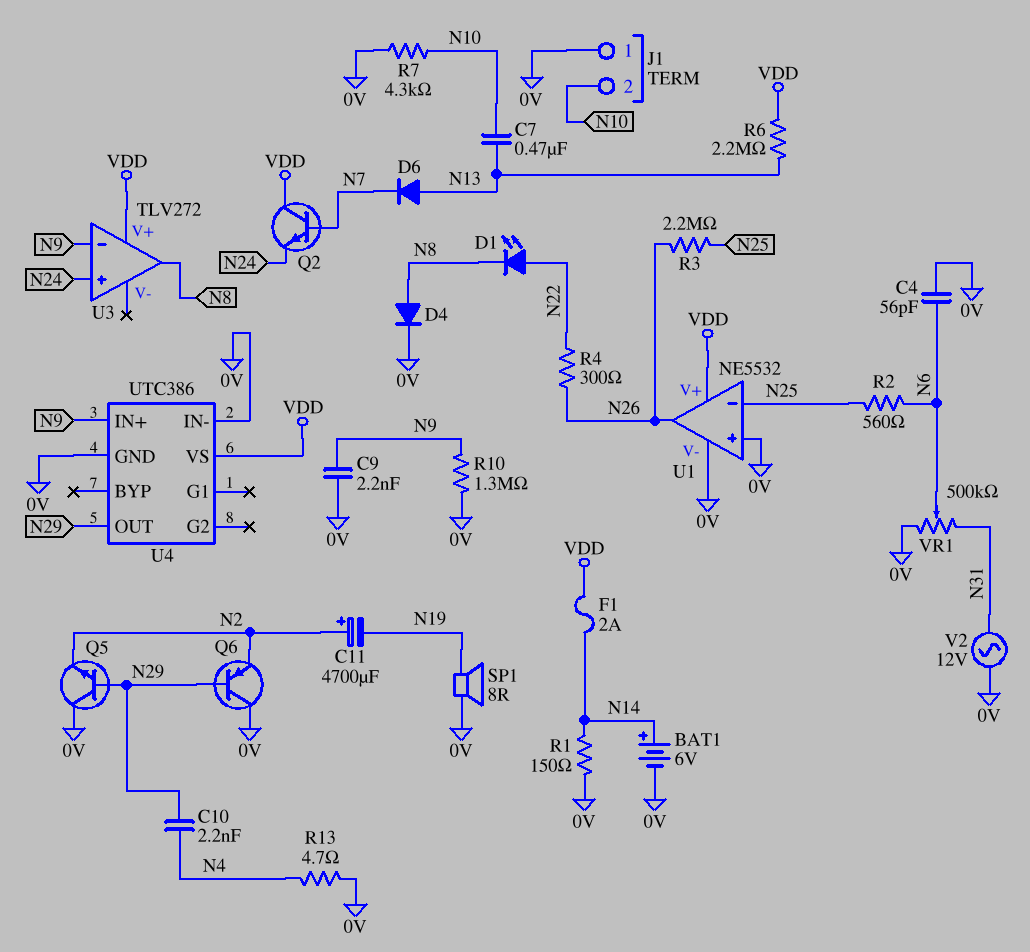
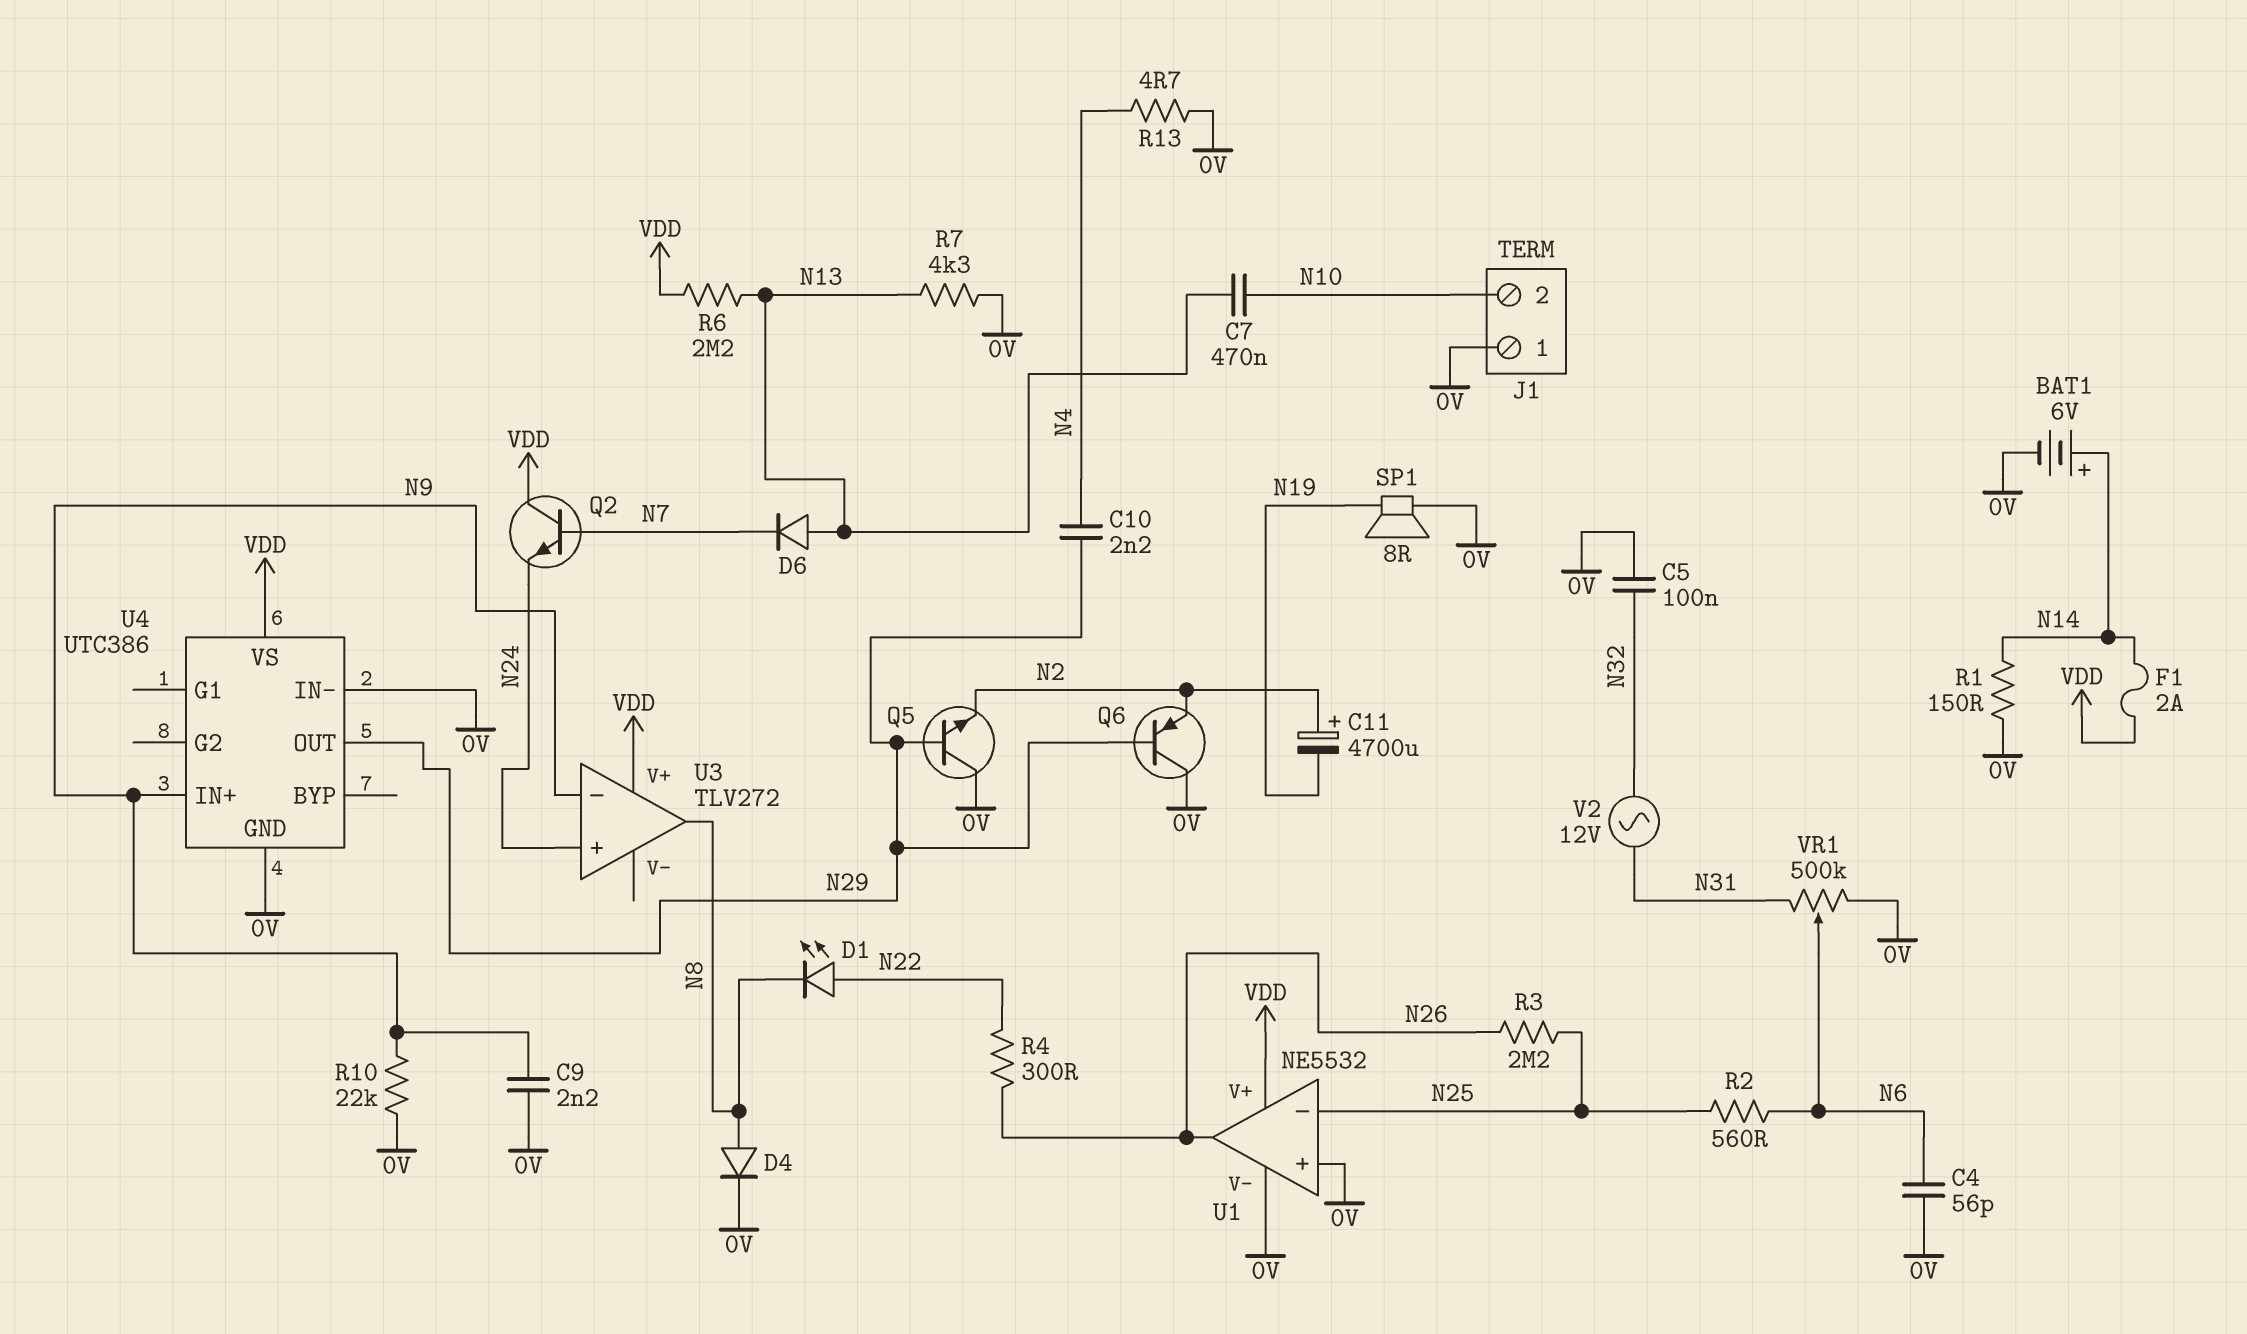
C5: none -> 100nF (0V, N32)
R7: 4.3k (0V, N10) -> 4.3k (0V, N13)
R10: 1.3M (0V, N9) -> 22k (0V, N9)
V2: AC 12V (0V, N31) -> AC 12V (N31, N32)

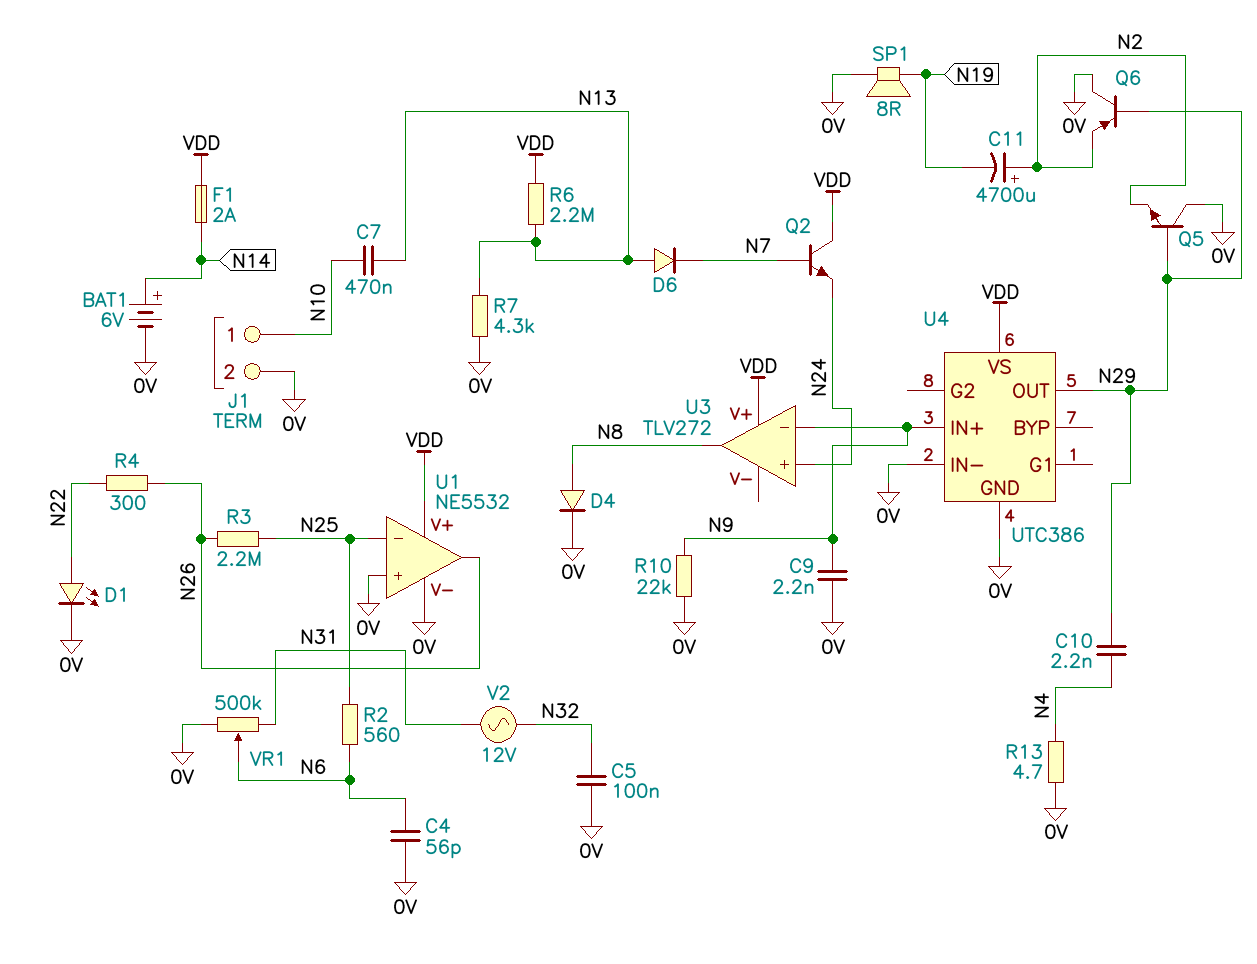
D1: LED (A N22, K N8) -> LED (A N22, K 0V)
J1 pin 1: 0V -> N10
J1 pin 2: N10 -> 0V
R1: 150 (0V, N14) -> none

